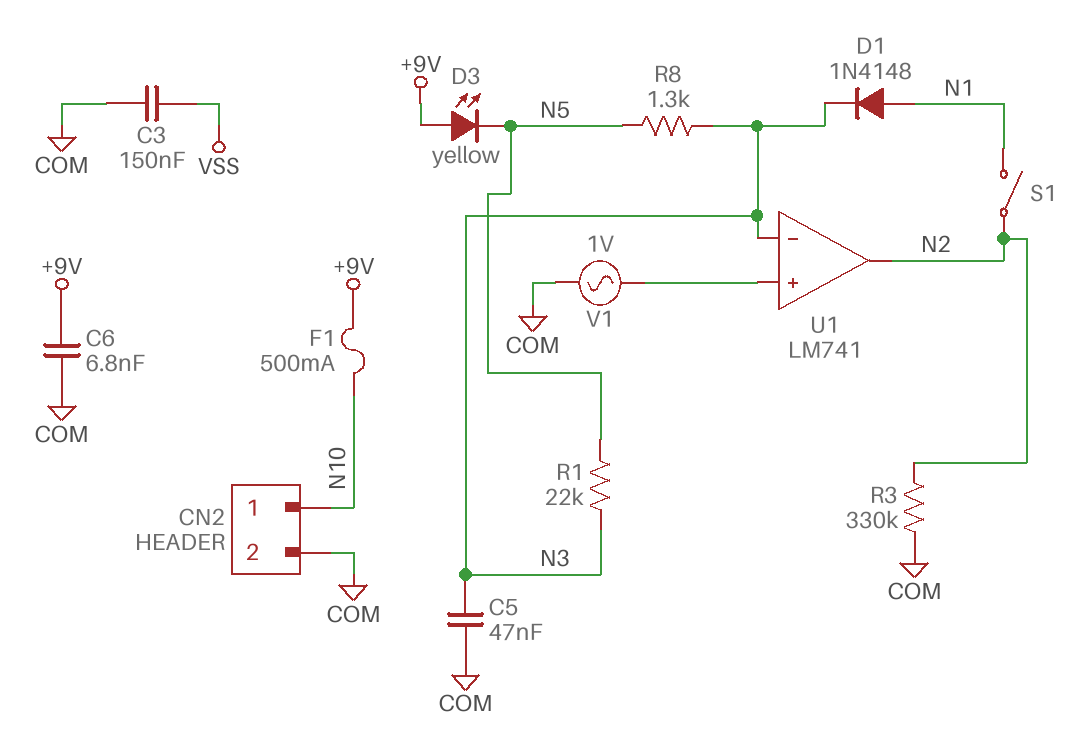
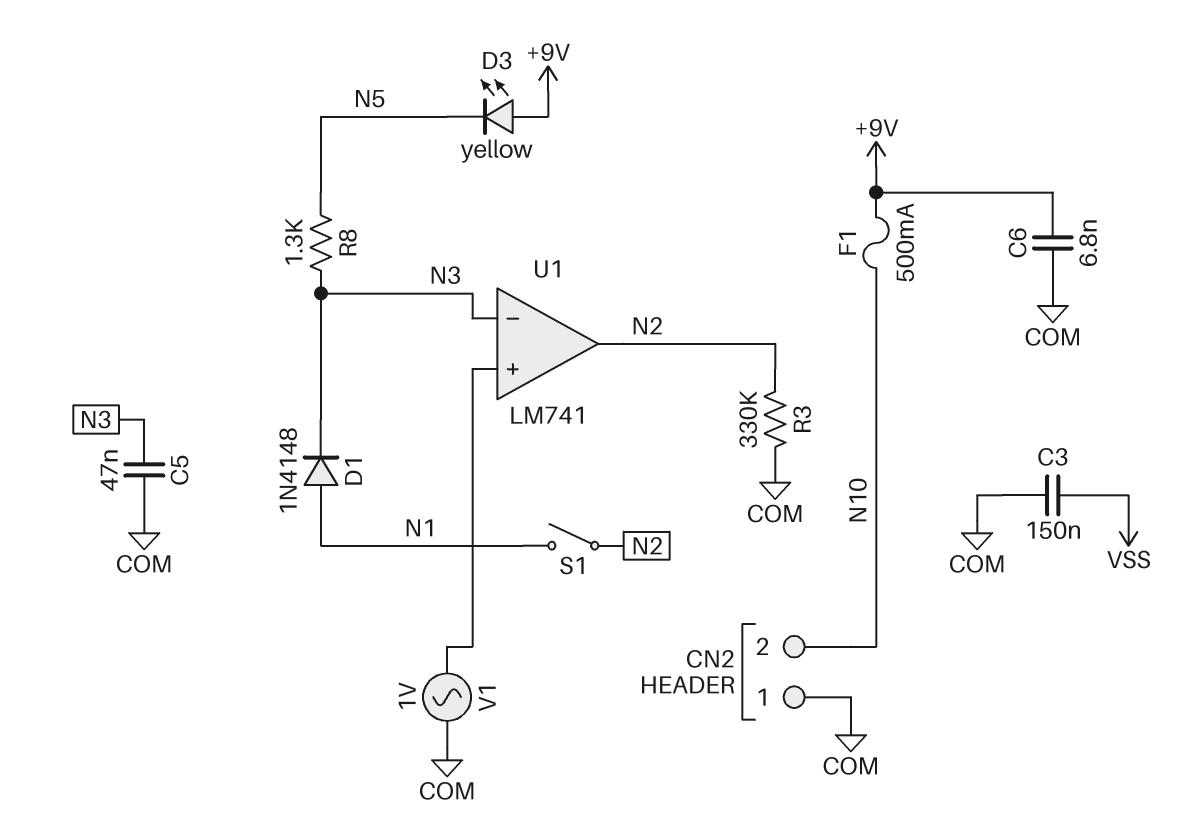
CN2 pin 1: N10 -> COM
CN2 pin 2: COM -> N10
R1: 22k (N3, N5) -> none

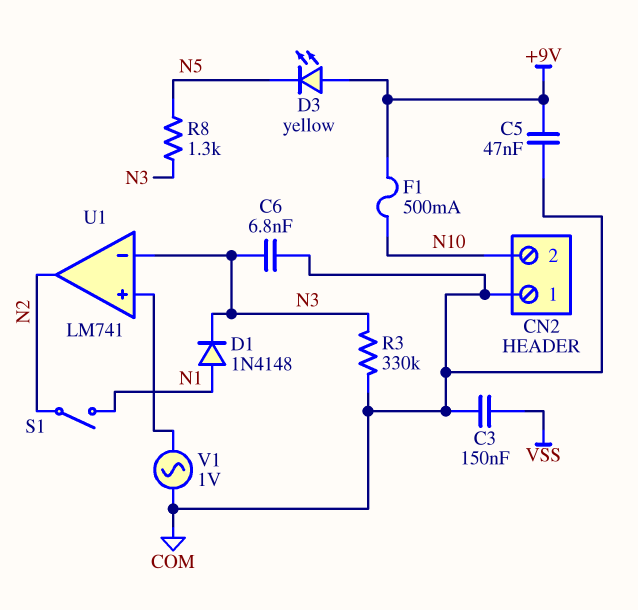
C5: 47nF (COM, N3) -> 47nF (+9V, COM)
C6: 6.8nF (+9V, COM) -> 6.8nF (COM, N3)
R3: 330k (COM, N2) -> 330k (COM, N3)

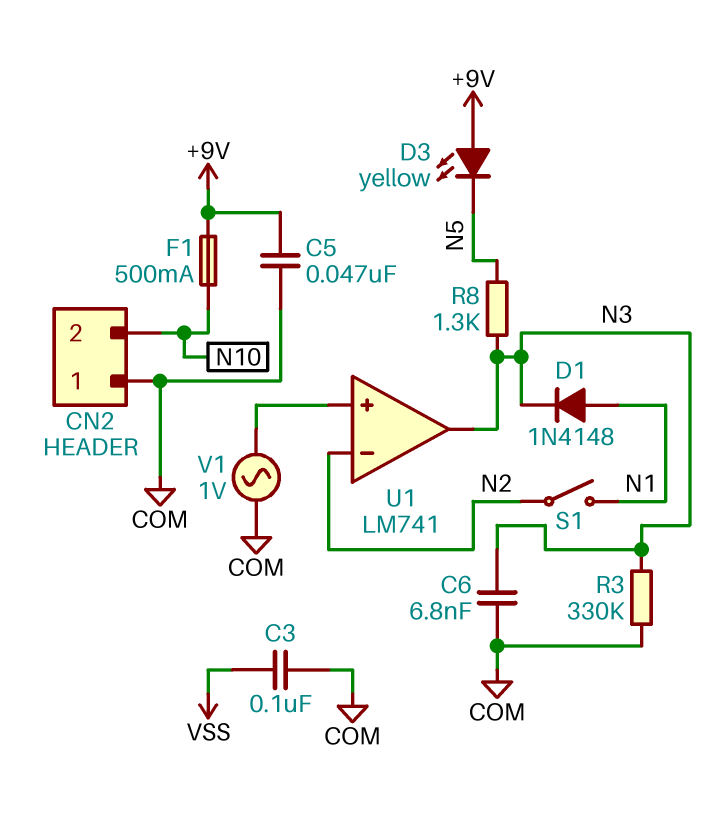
C3: 150nF (COM, VSS) -> 100nF (COM, VSS)
U1 pin in-: N3 -> N2
U1 pin out: N2 -> N3

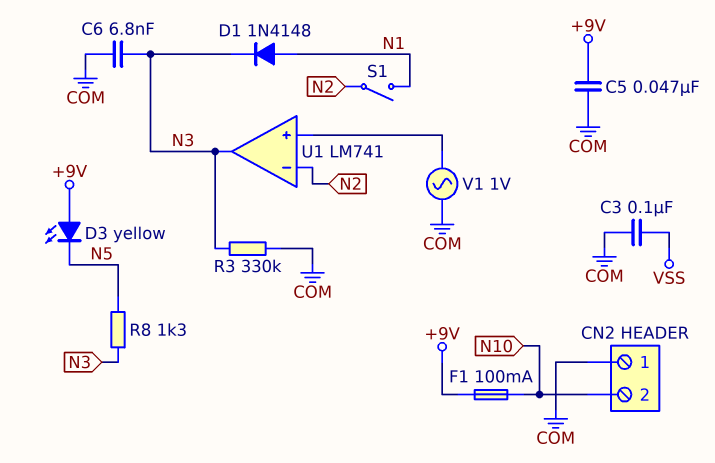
F1: 500mA (+9V, N10) -> 100mA (+9V, N10)

